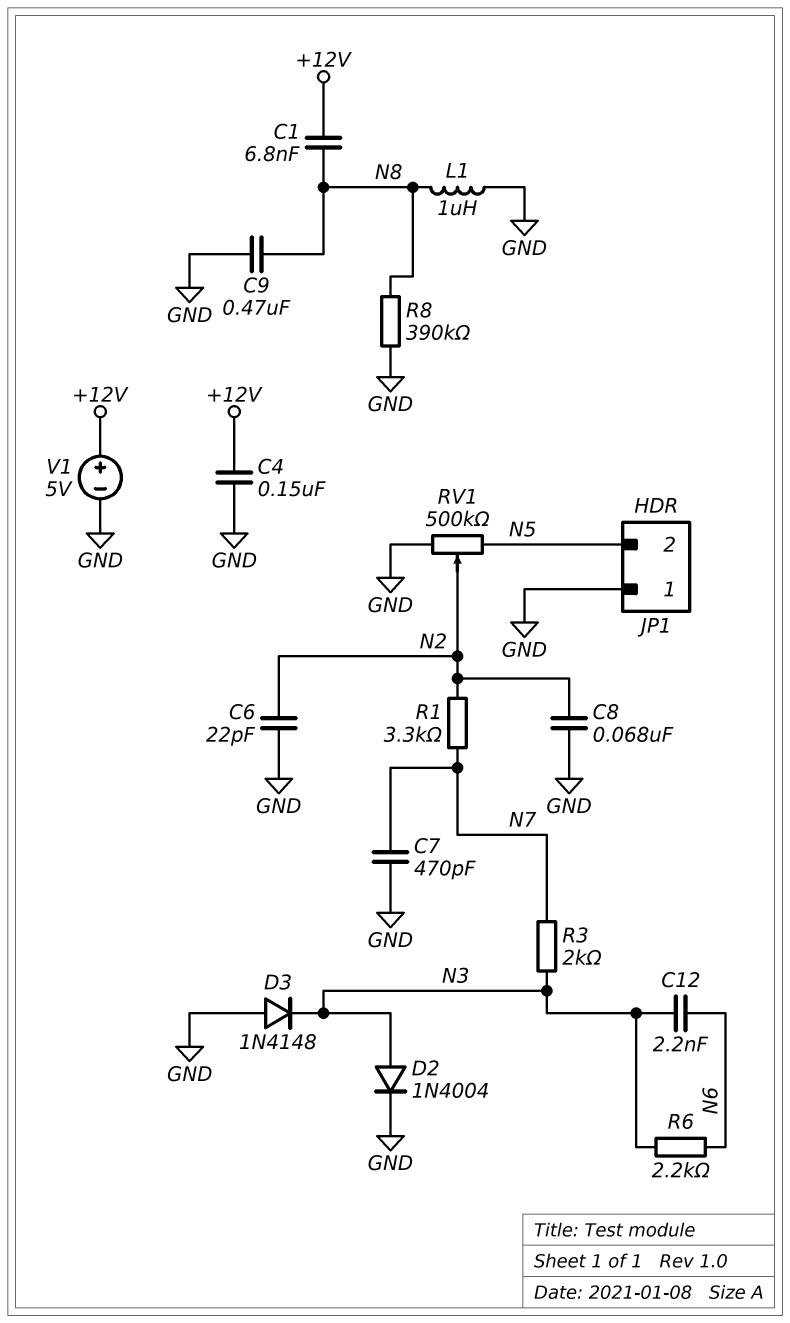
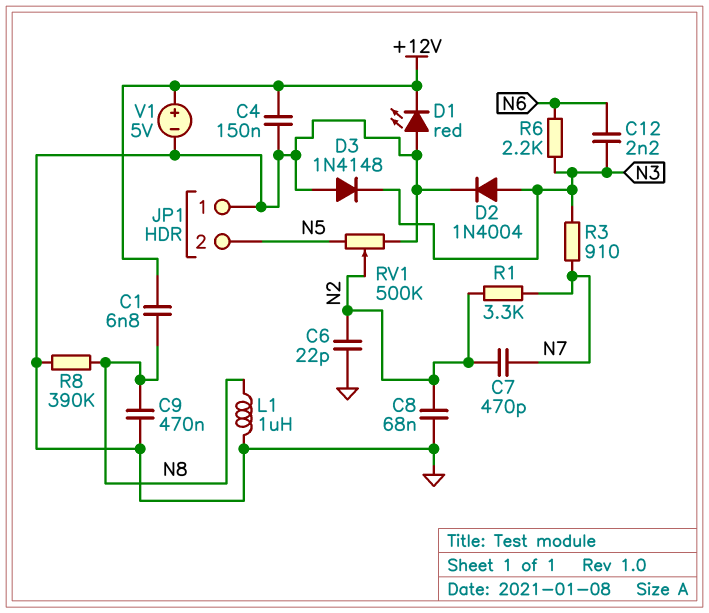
C7: 470pF (GND, N7) -> 470pF (N2, N7)
D1: none -> LED red (A GND, K +12V)
R3: 2k (N3, N7) -> 910 (N3, N7)

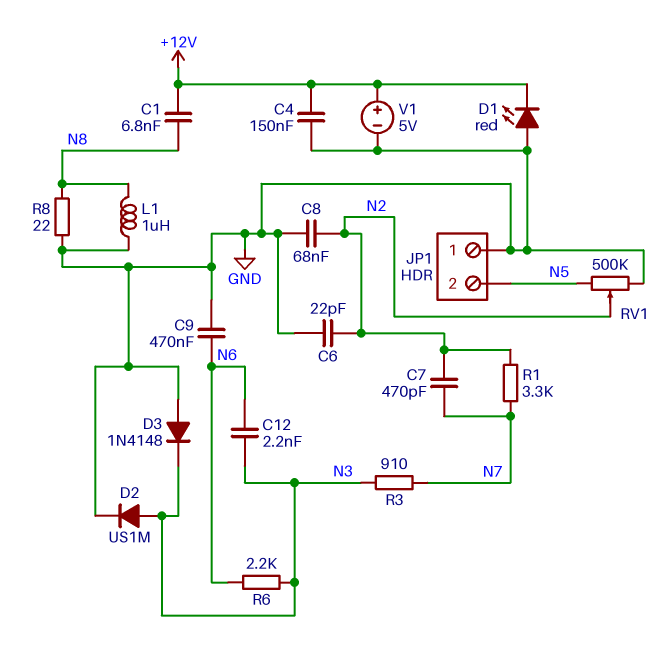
C9: 470nF (GND, N8) -> 470nF (GND, N6)
D2: diode 1N4004 (A N3, K GND) -> diode US1M (A N3, K GND)
R8: 390k (GND, N8) -> 22 (GND, N8)

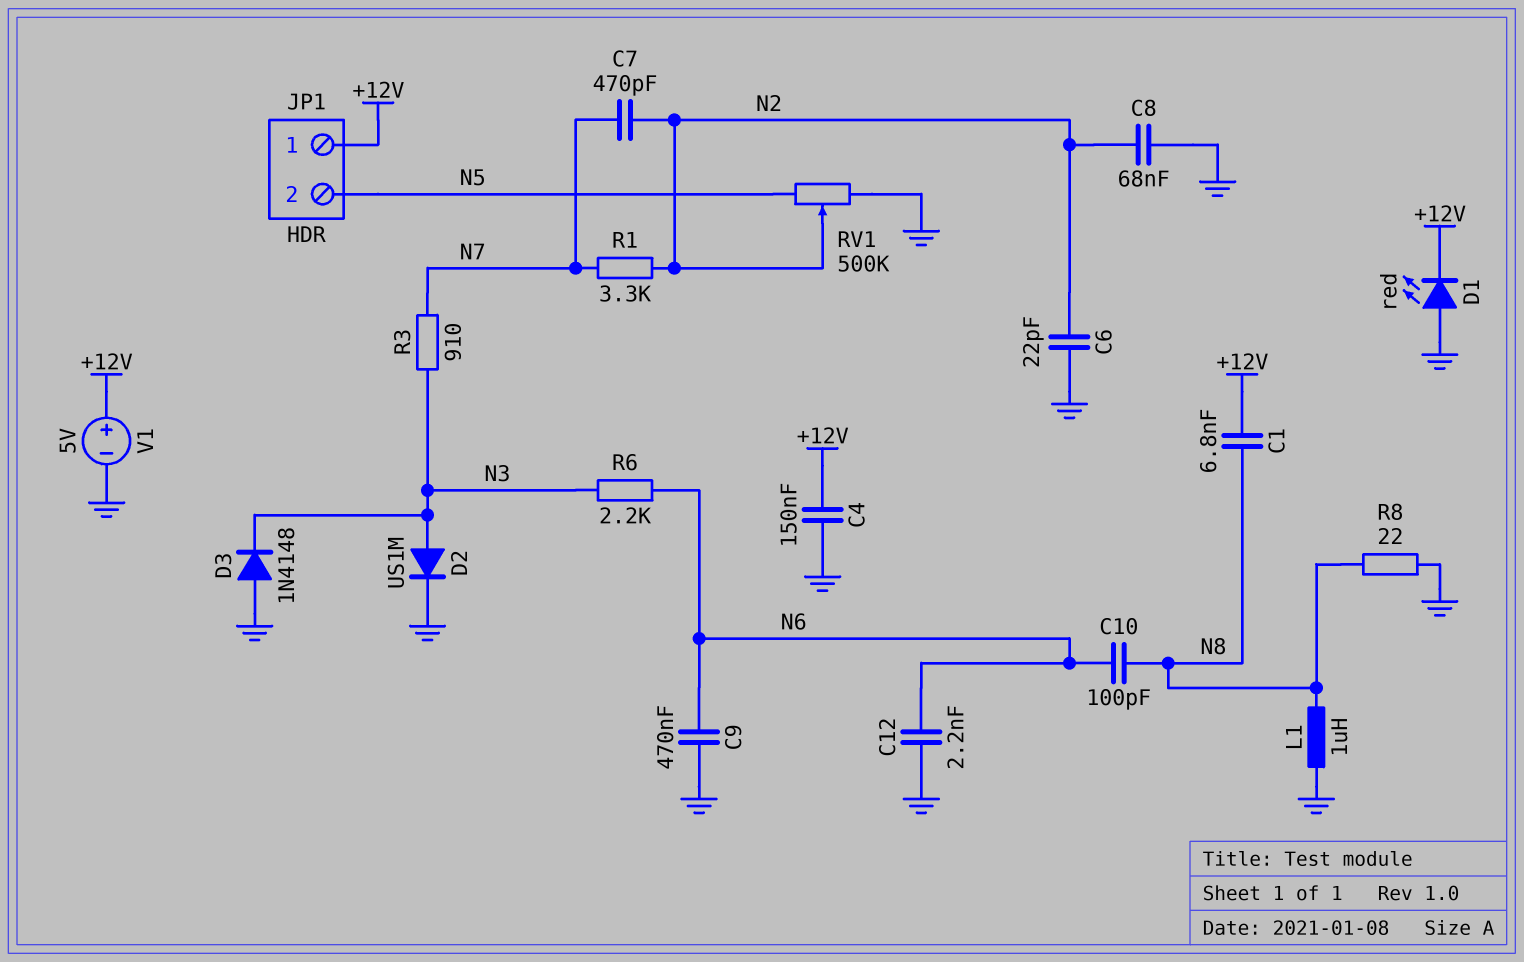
C10: none -> 100pF (N6, N8)
C12: 2.2nF (N3, N6) -> 2.2nF (GND, N6)
JP1 pin 1: GND -> +12V

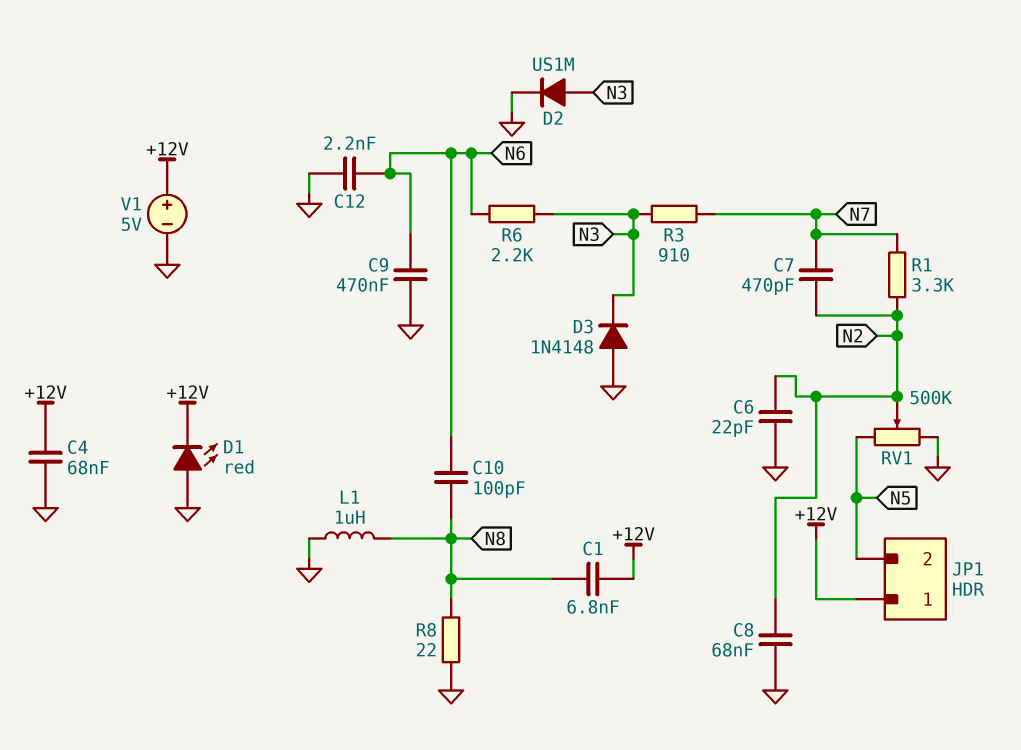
C4: 150nF (+12V, GND) -> 68nF (+12V, GND)

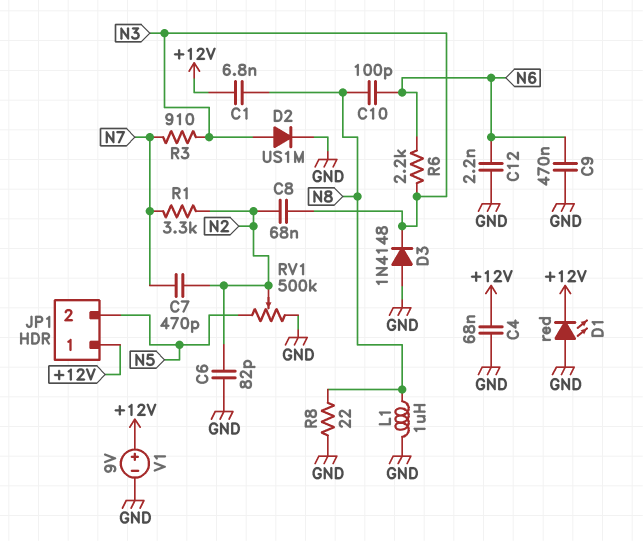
C6: 22pF (GND, N2) -> 82pF (GND, N2)
C8: 68nF (GND, N2) -> 68nF (N2, N3)
V1: 5V (plus +12V, minus GND) -> 9V (plus +12V, minus GND)

